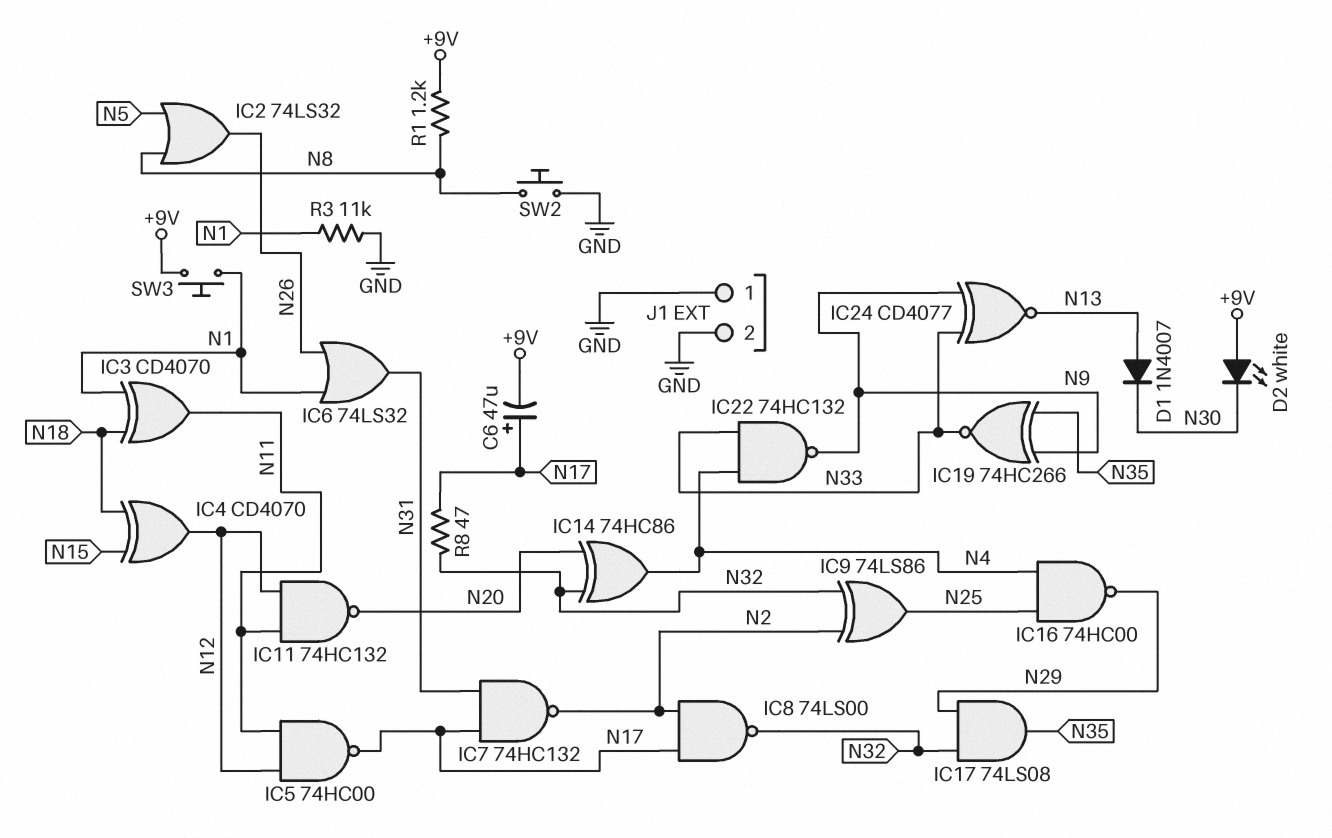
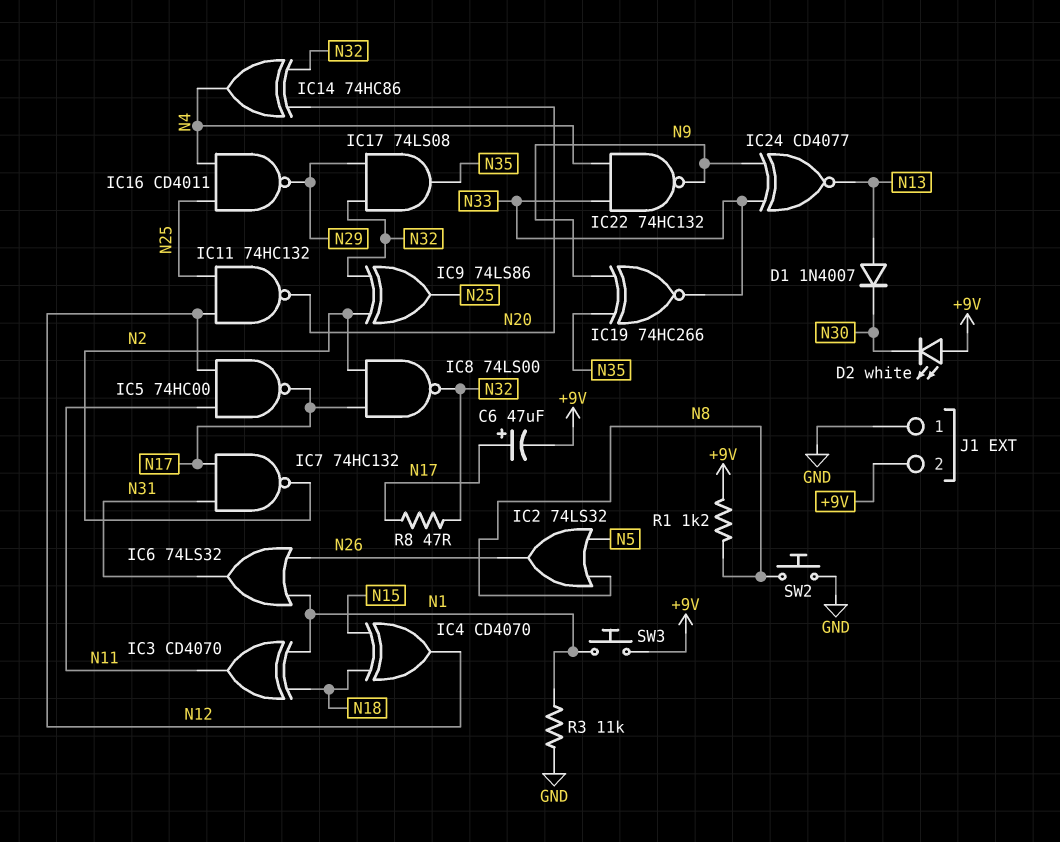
IC11: NAND 74HC132 (in N11, in N12, out N20) -> NAND 74HC132 (in N12, in N25, out N20)
IC16: NAND 74HC00 (in N4, in N25, out N29) -> NAND CD4011 (in N4, in N25, out N29)
J1 pin 2: GND -> +9V

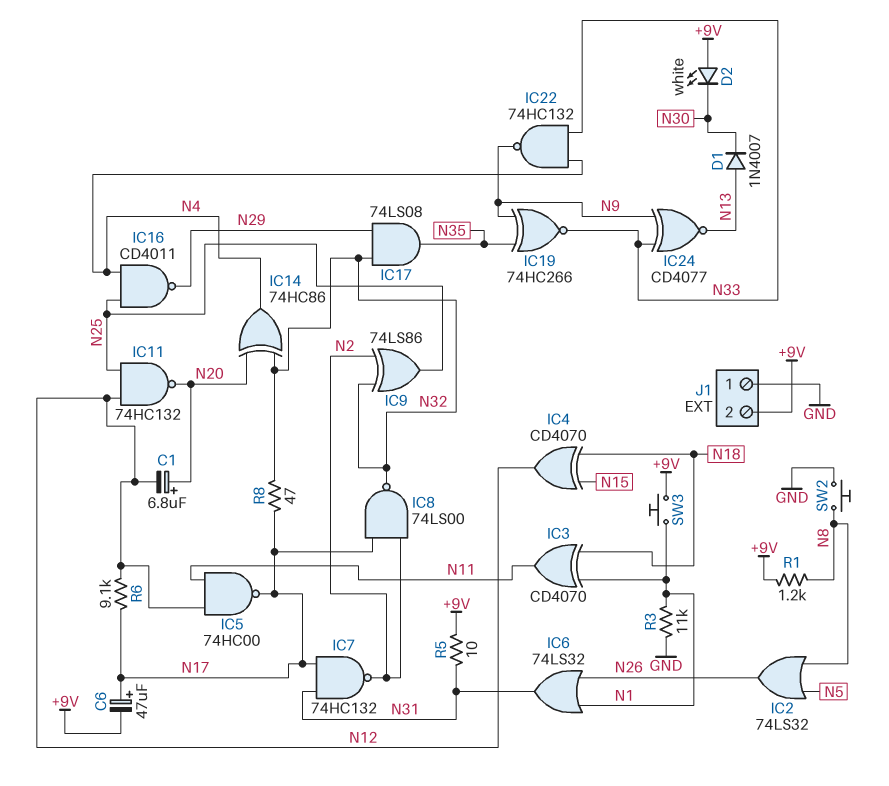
C1: none -> 6.8uF (plus N20, minus N12)
R5: none -> 10 (+9V, N31)
R6: none -> 9.1k (N12, N17)

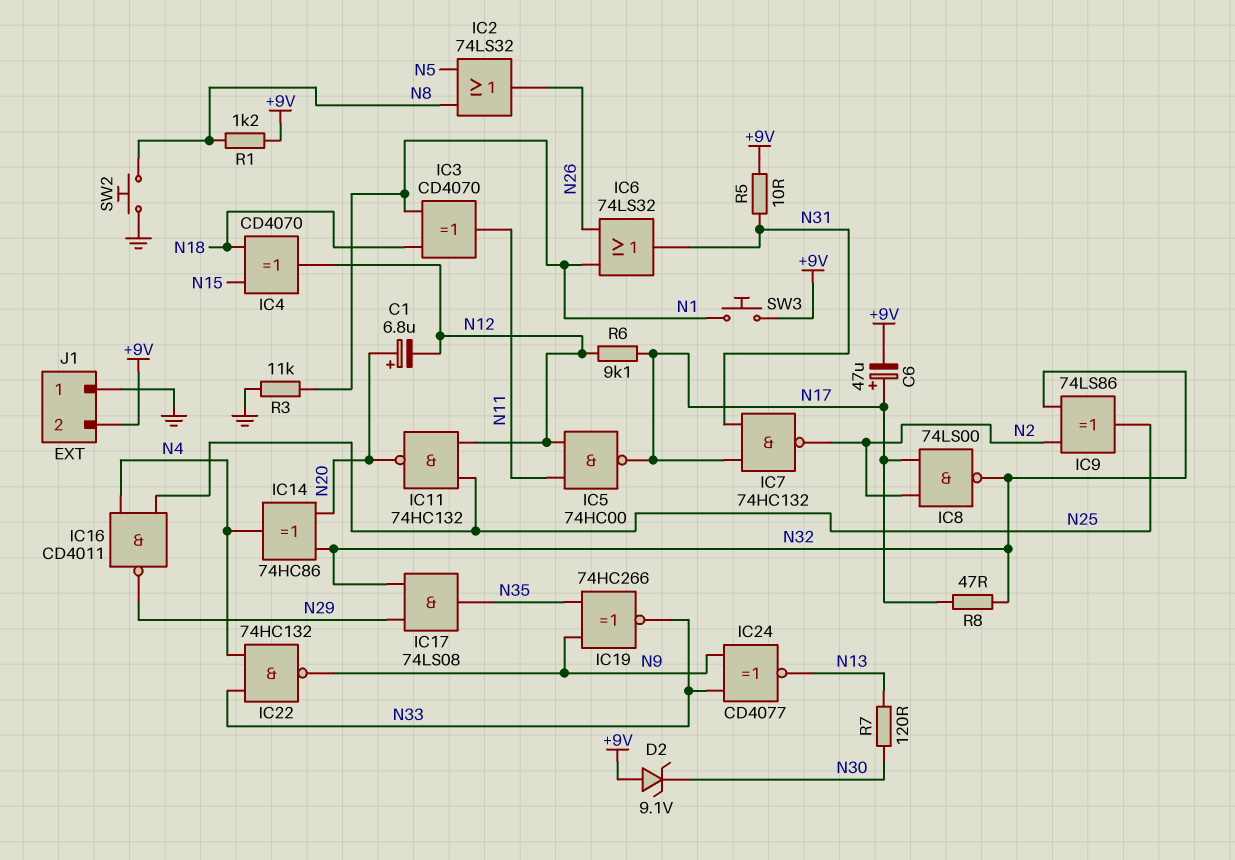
D1: diode 1N4007 (A N13, K N30) -> none
D2: LED white (A +9V, K N30) -> zener 9.1V (A +9V, K N30)
R7: none -> 120 (N13, N30)

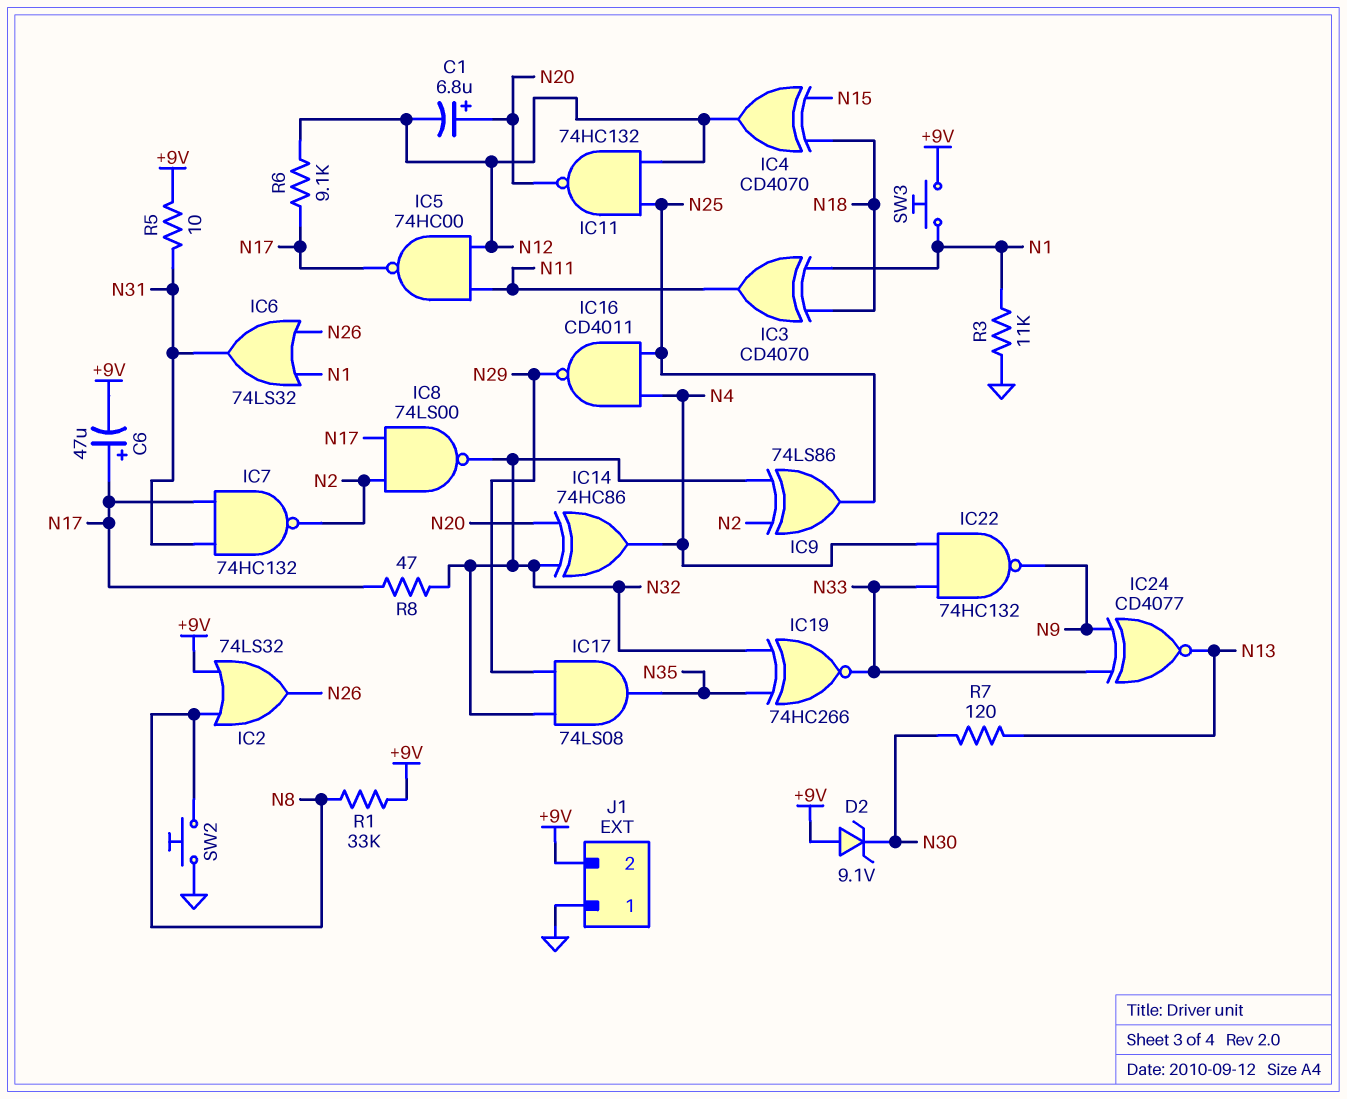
IC2: OR 74LS32 (in N5, in N8, out N26) -> OR 74LS32 (in +9V, in N8, out N26)
IC19: XNOR 74HC266 (in N9, in N35, out N33) -> XNOR 74HC266 (in N32, in N35, out N33)
R1: 1.2k (+9V, N8) -> 33k (+9V, N8)

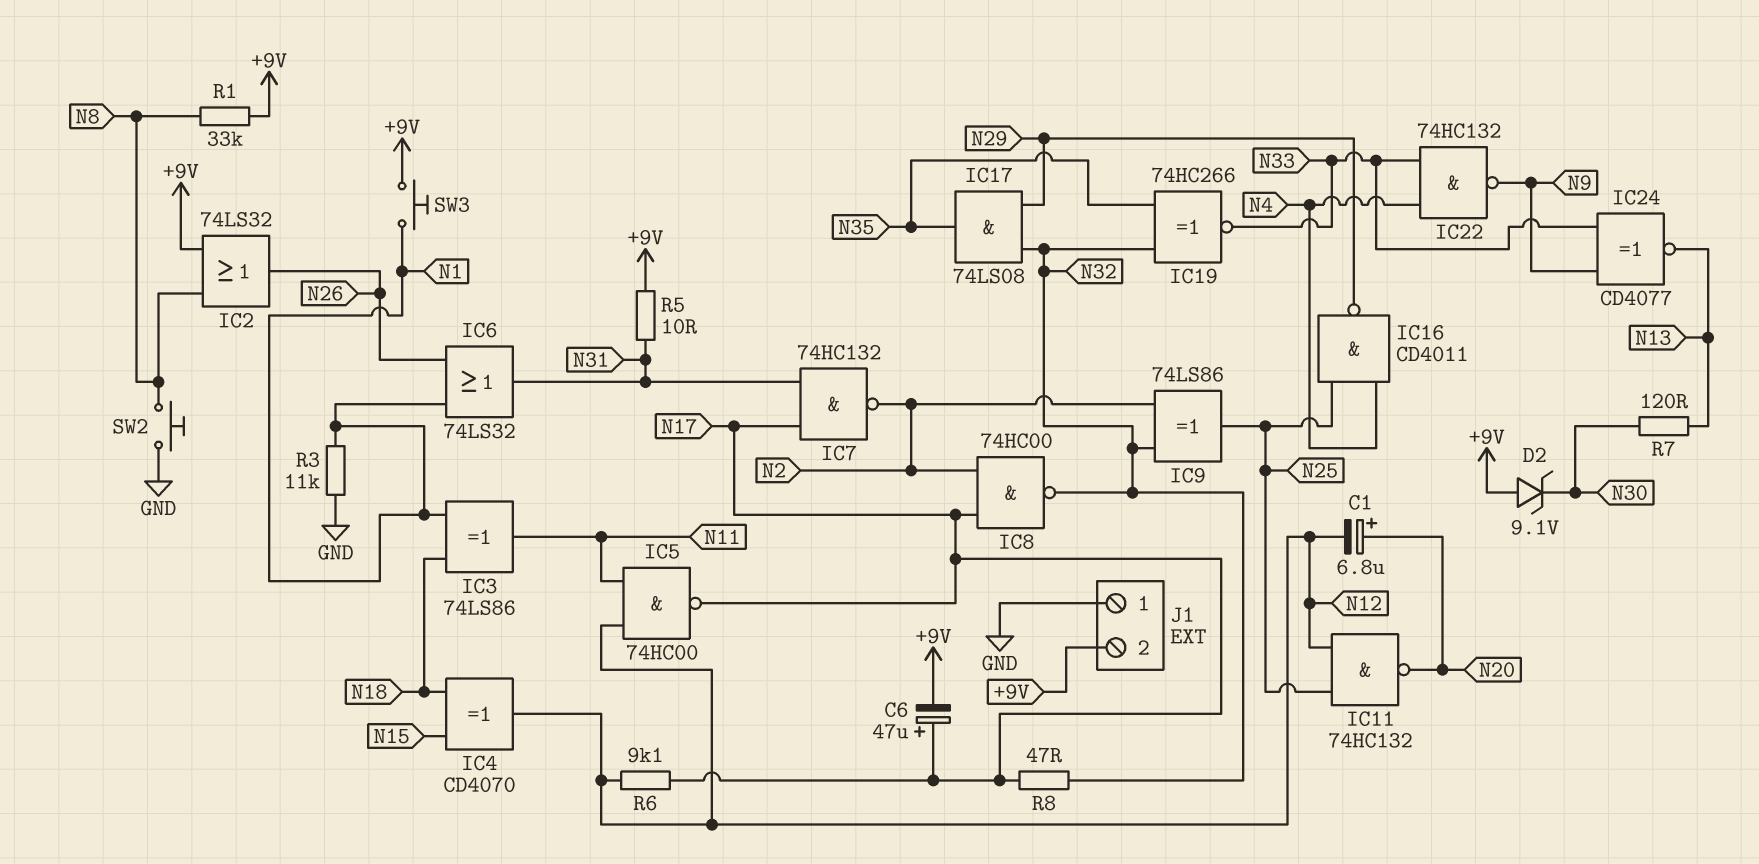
IC3: XOR CD4070 (in N1, in N18, out N11) -> XOR 74LS86 (in N1, in N18, out N11)
IC8: NAND 74LS00 (in N2, in N17, out N32) -> NAND 74HC00 (in N2, in N17, out N32)
IC14: XOR 74HC86 (in N20, in N32, out N4) -> none

